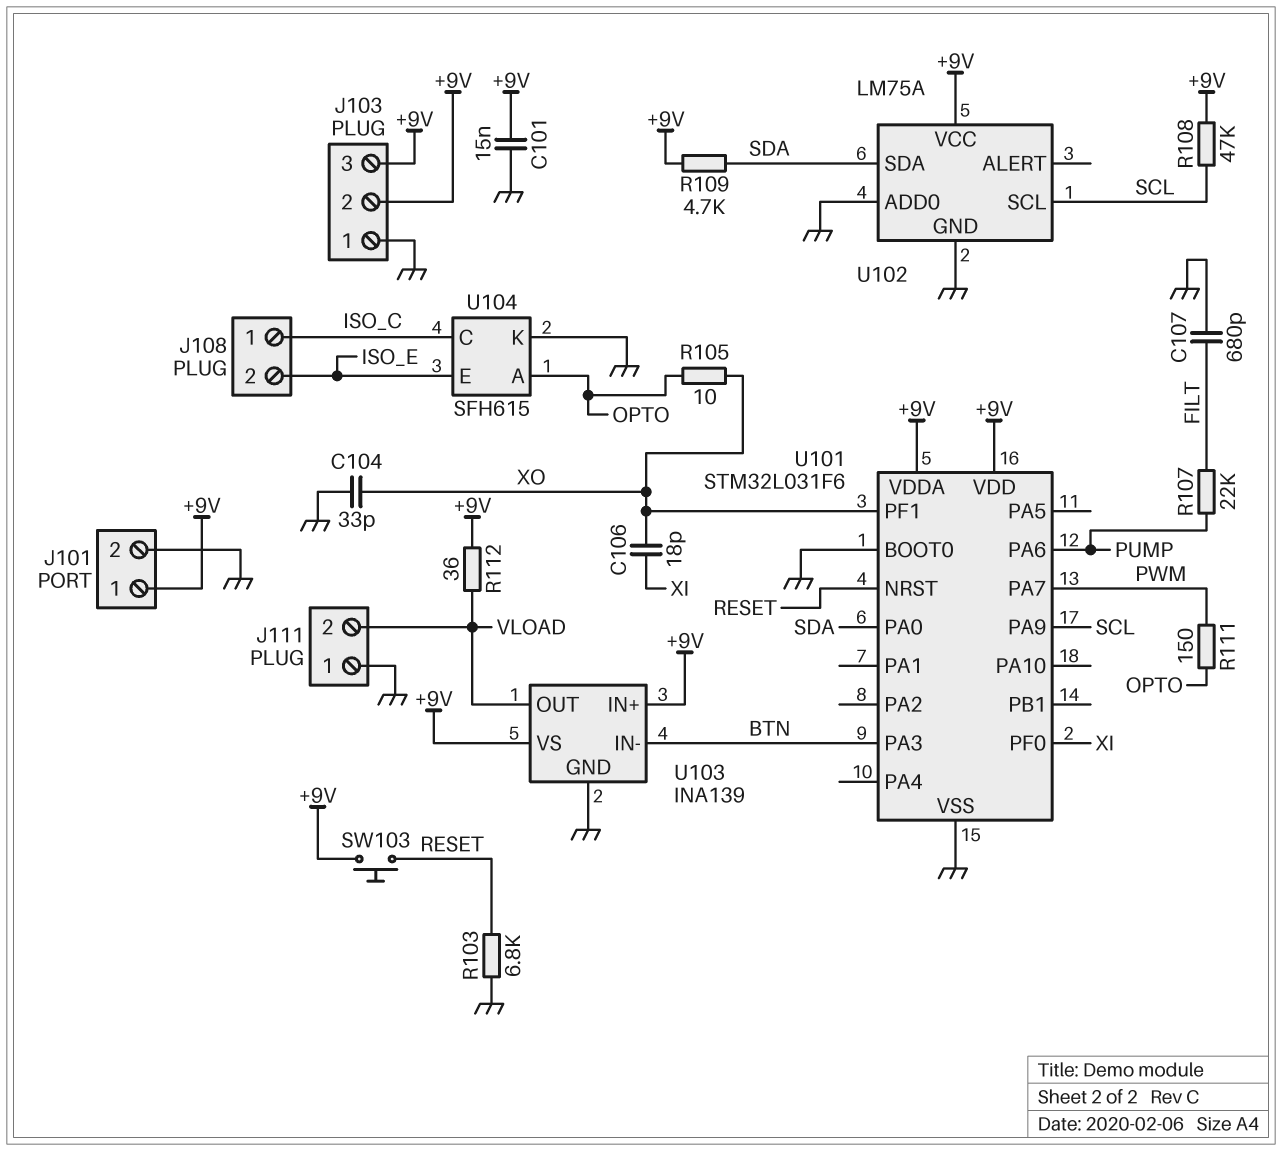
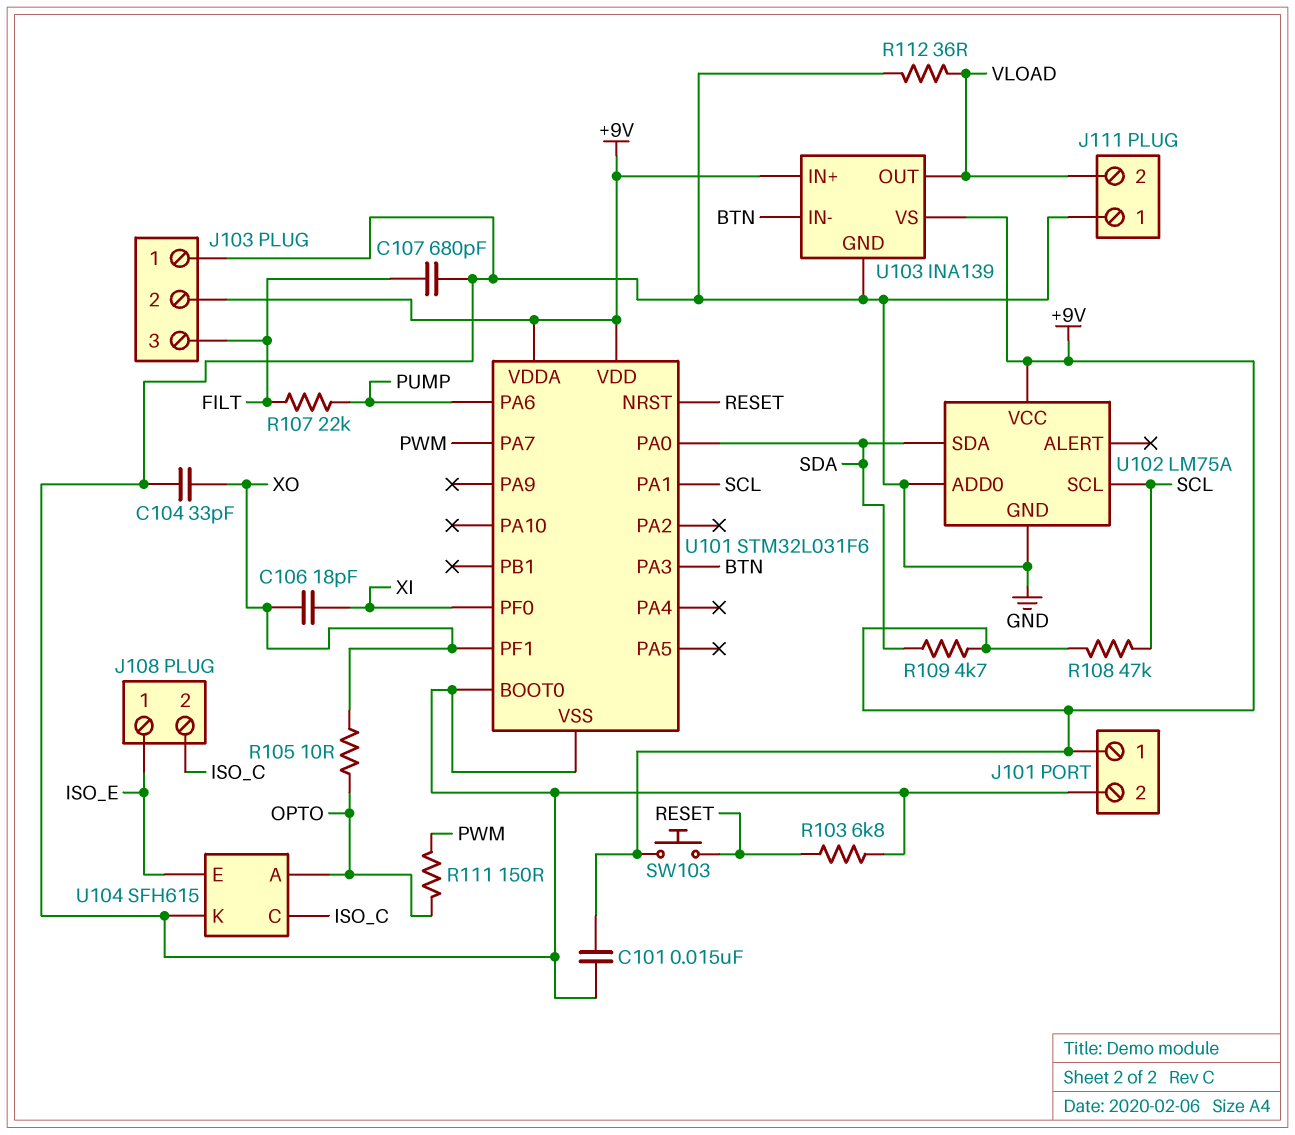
J103 pin 3: +9V -> FILT
J108 pin 1: ISO_C -> ISO_E
J108 pin 2: ISO_E -> ISO_C
R112: 36 (+9V, VLOAD) -> 36 (GND, VLOAD)
U101 pin PA1: none -> SCL
U101 pin PA9: SCL -> none

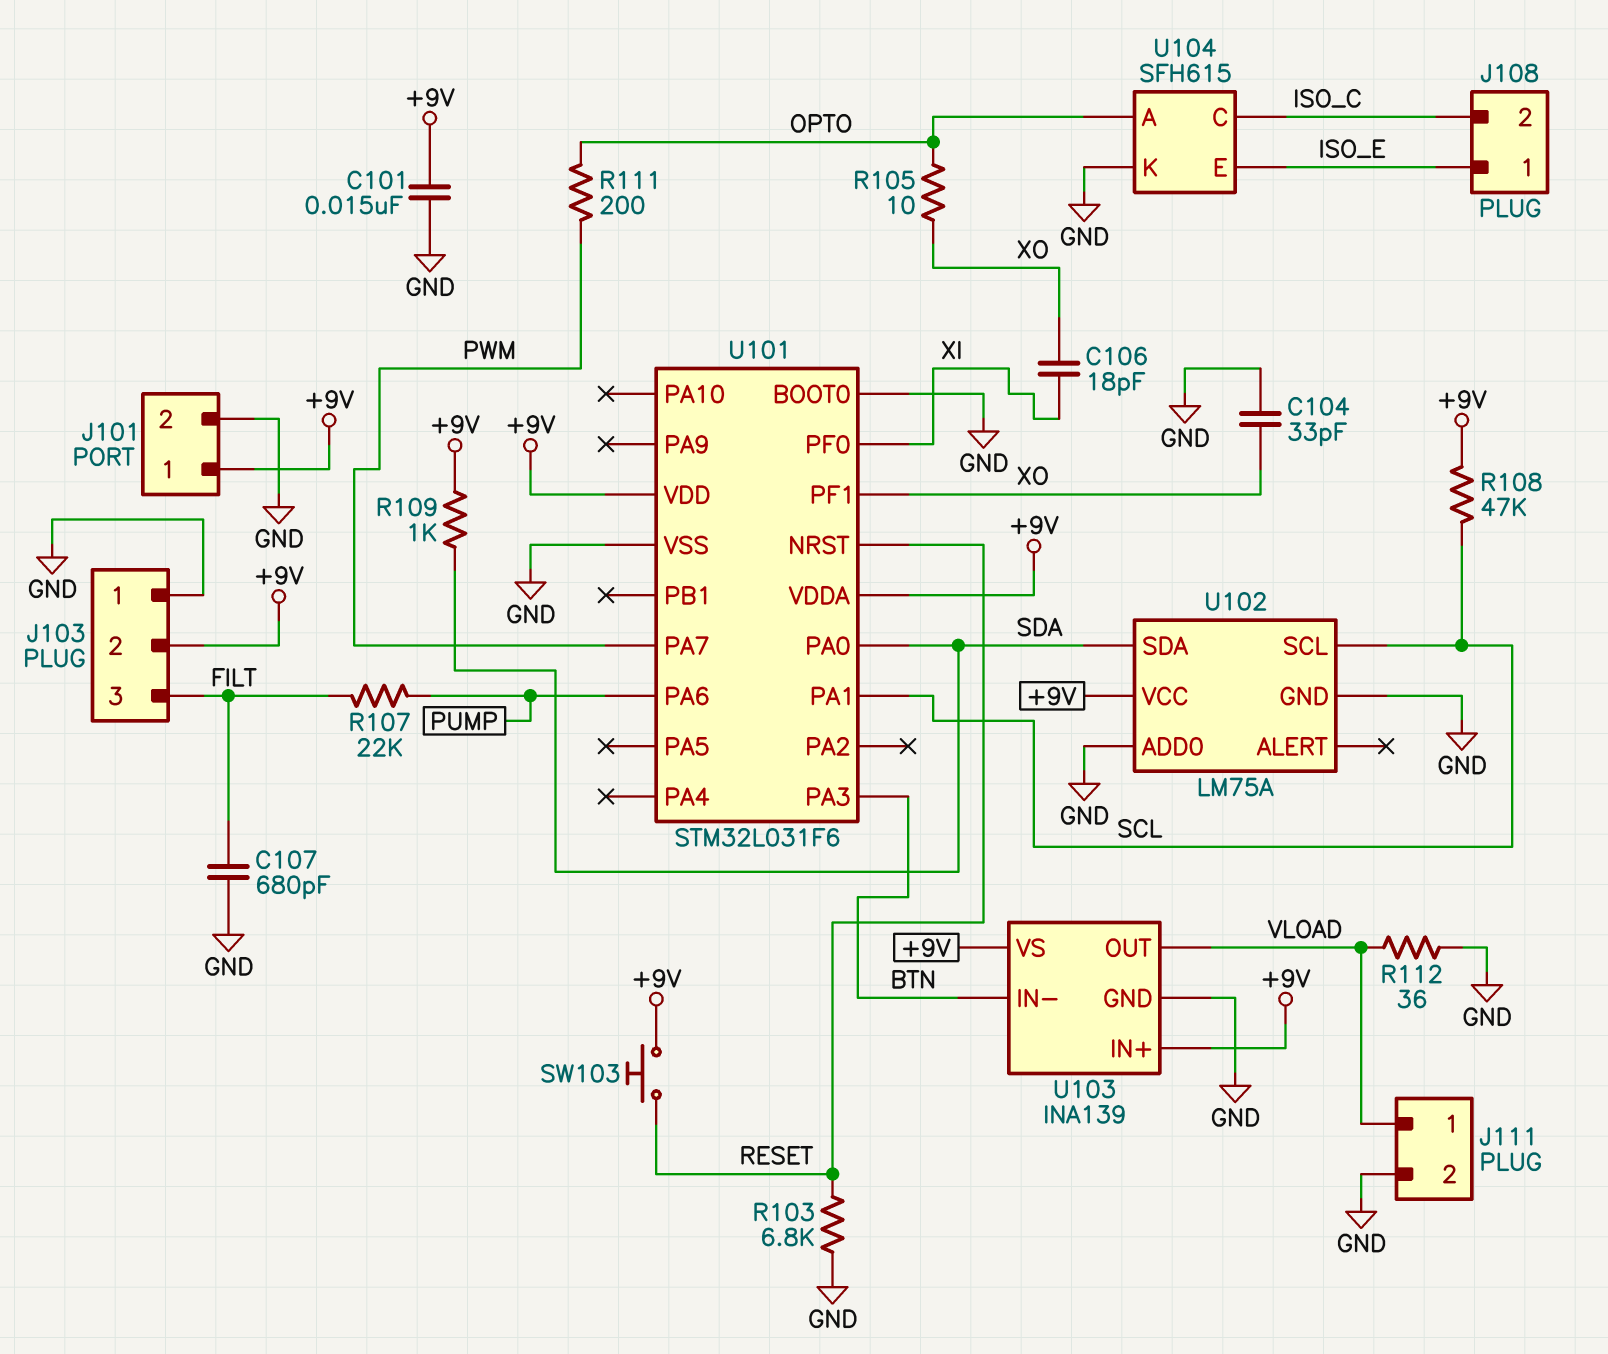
J111 pin 1: GND -> VLOAD
J111 pin 2: VLOAD -> GND
R109: 4.7k (+9V, SDA) -> 1k (+9V, SDA)
R111: 150 (OPTO, PWM) -> 200 (OPTO, PWM)

